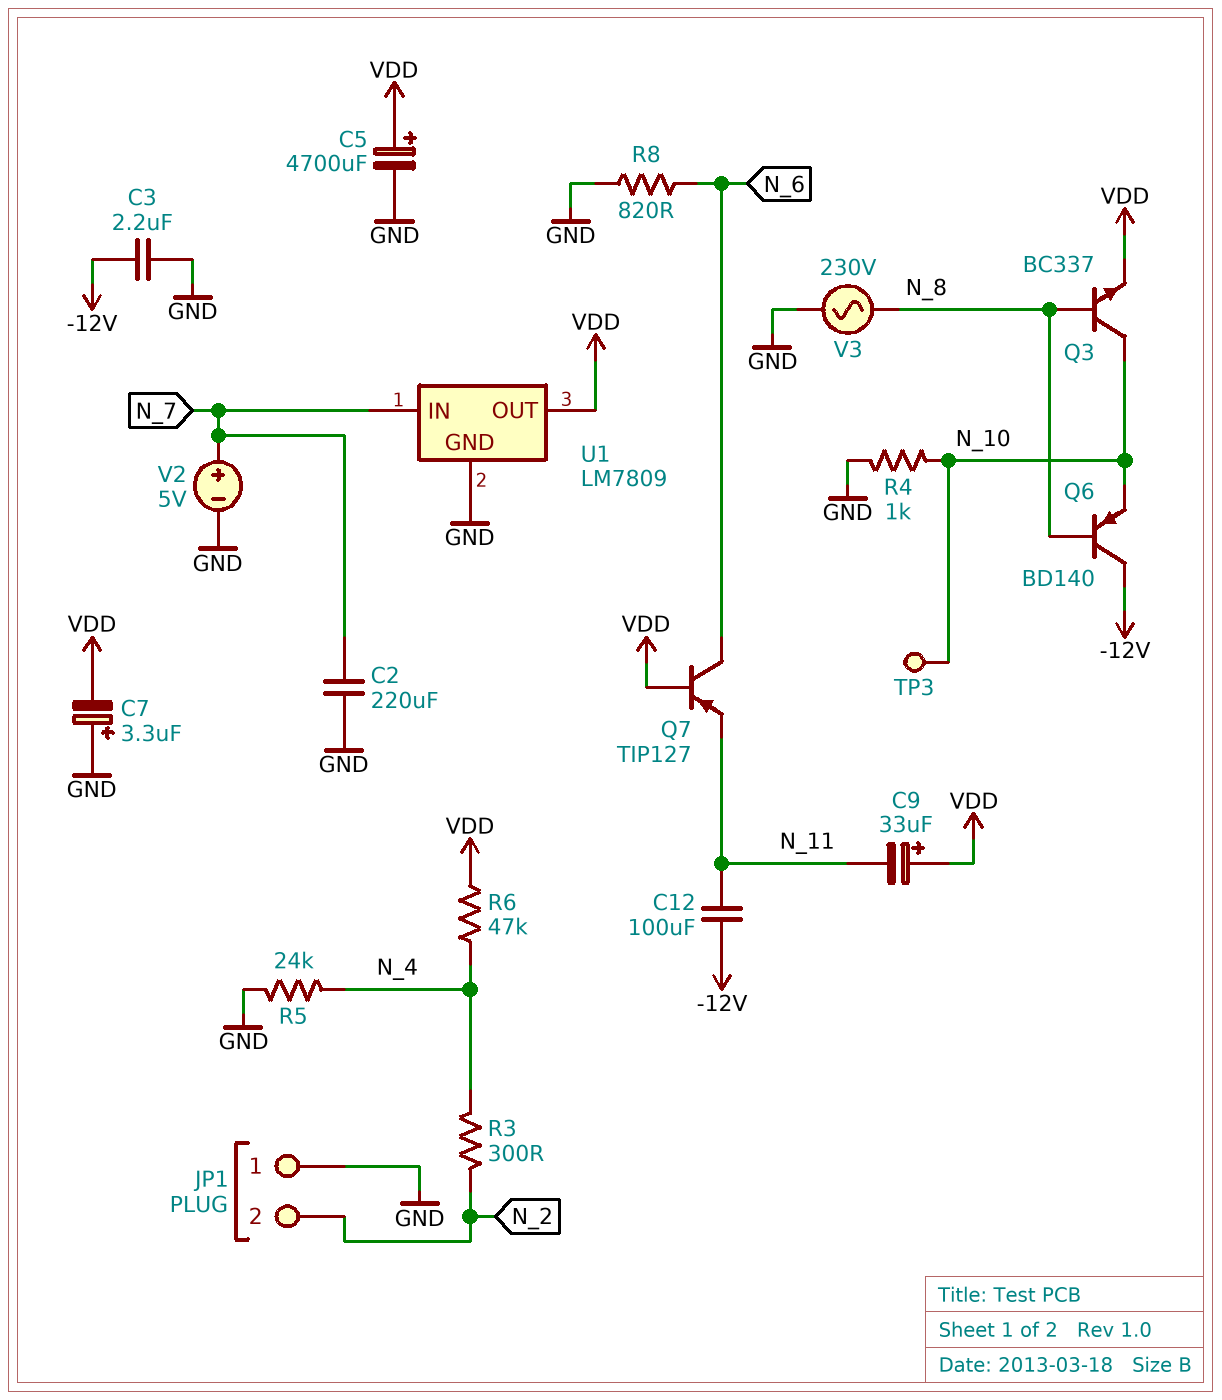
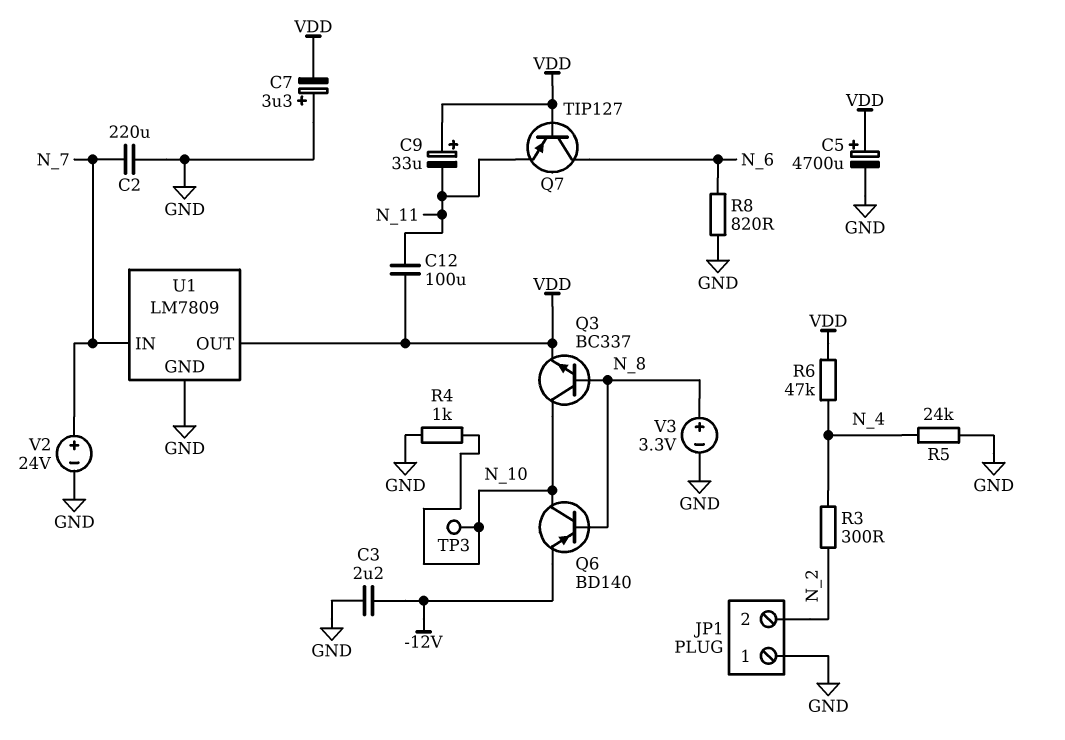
C12: 100uF (-12V, N_11) -> 100uF (N_11, VDD)
Q6: PNP BD140 (B N_8, C -12V, E N_10) -> PNP BD140 (B N_8, C N_10, E -12V)
V2: 5V (plus N_7, minus GND) -> 24V (plus N_7, minus GND)
V3: AC 230V (GND, N_8) -> 3.3V (plus N_8, minus GND)

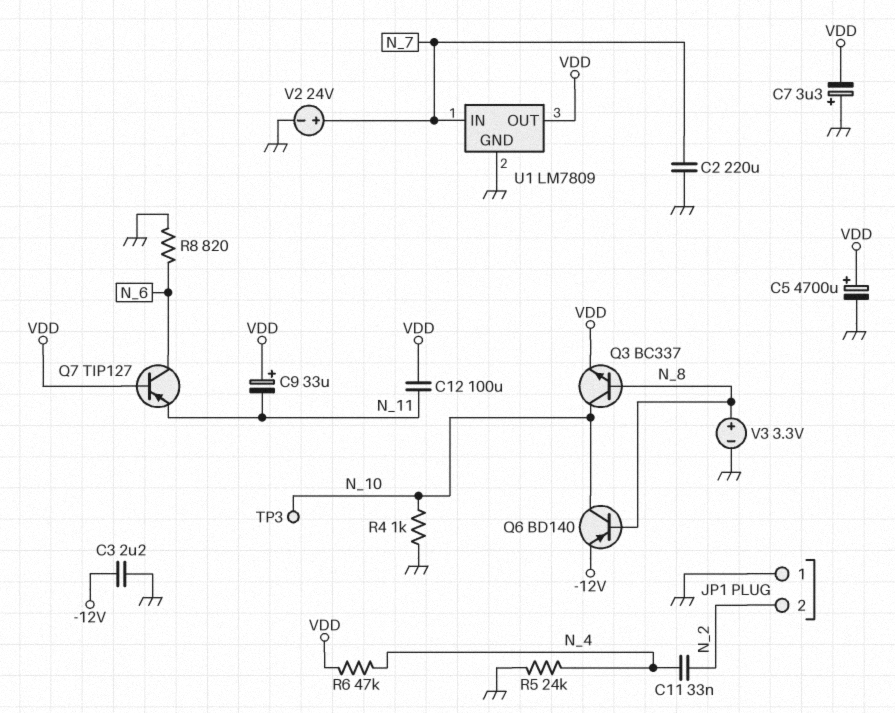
C11: none -> 33nF (N_2, N_4)
R3: 300 (N_2, N_4) -> none

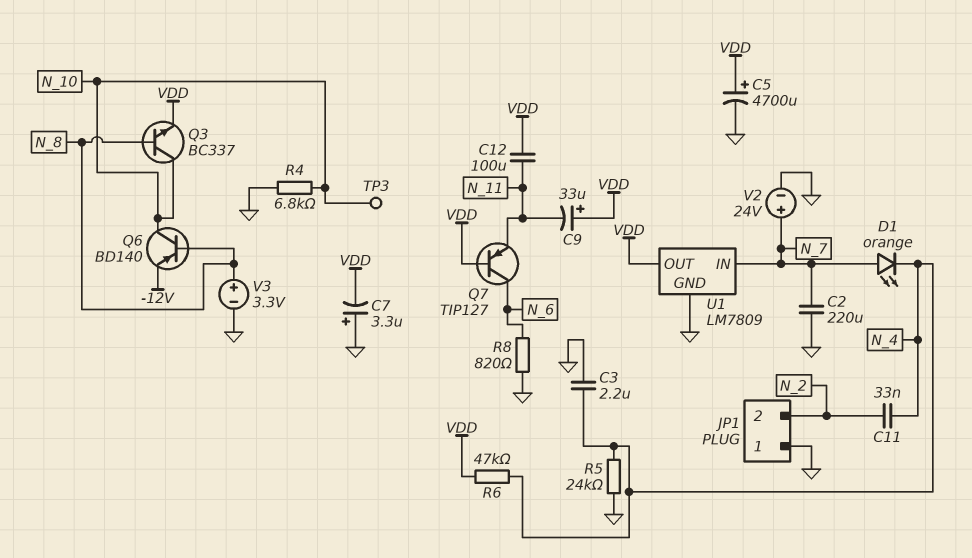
C3: 2.2uF (-12V, GND) -> 2.2uF (GND, N_4)
D1: none -> LED orange (A N_7, K N_4)
R4: 1k (GND, N_10) -> 6.8k (GND, N_10)

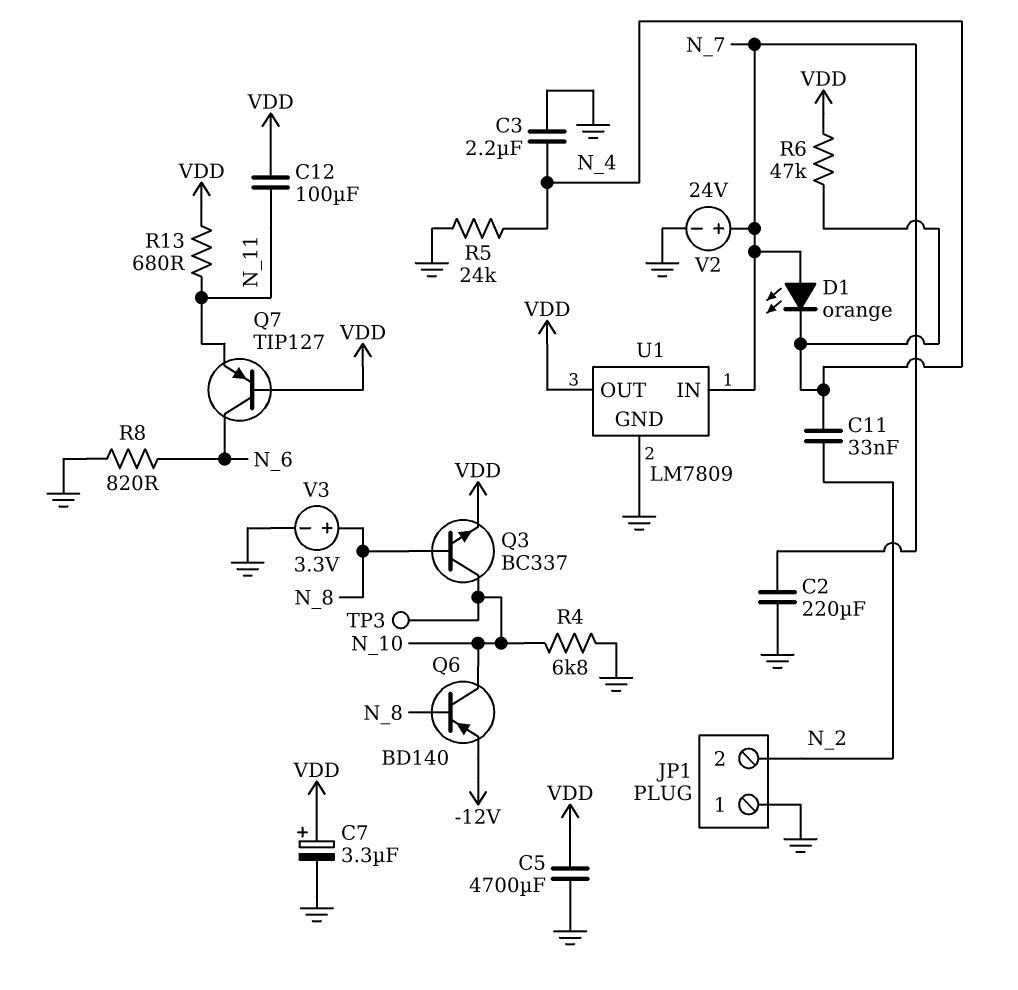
C5: 4700uF (plus VDD, minus GND) -> 4700uF (GND, VDD)
C7: 3.3uF (plus GND, minus VDD) -> 3.3uF (plus VDD, minus GND)
C9: 33uF (plus VDD, minus N_11) -> none
R13: none -> 680 (N_11, VDD)

